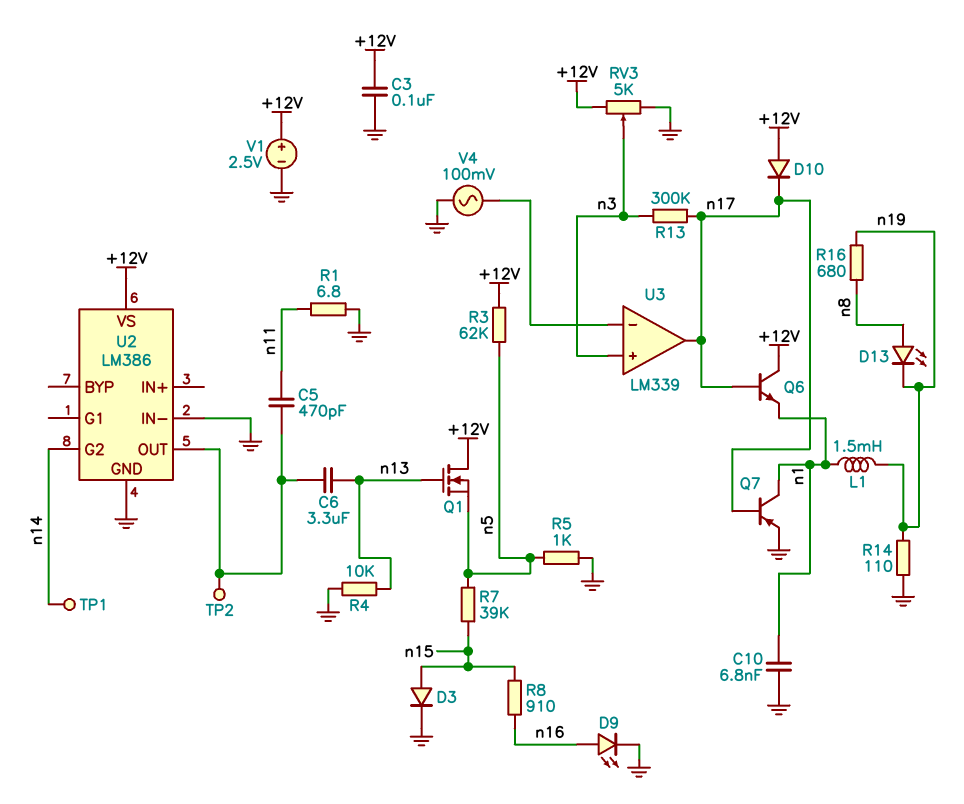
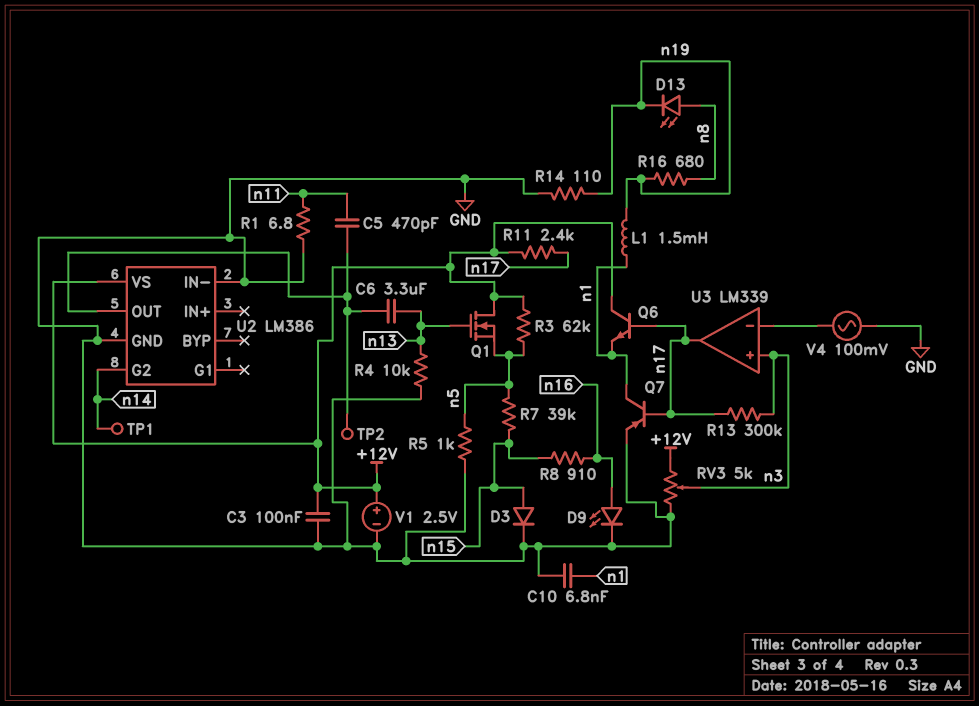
D10: diode (A +12V, K n17) -> none
R11: none -> 2.4k (+12V, n17)

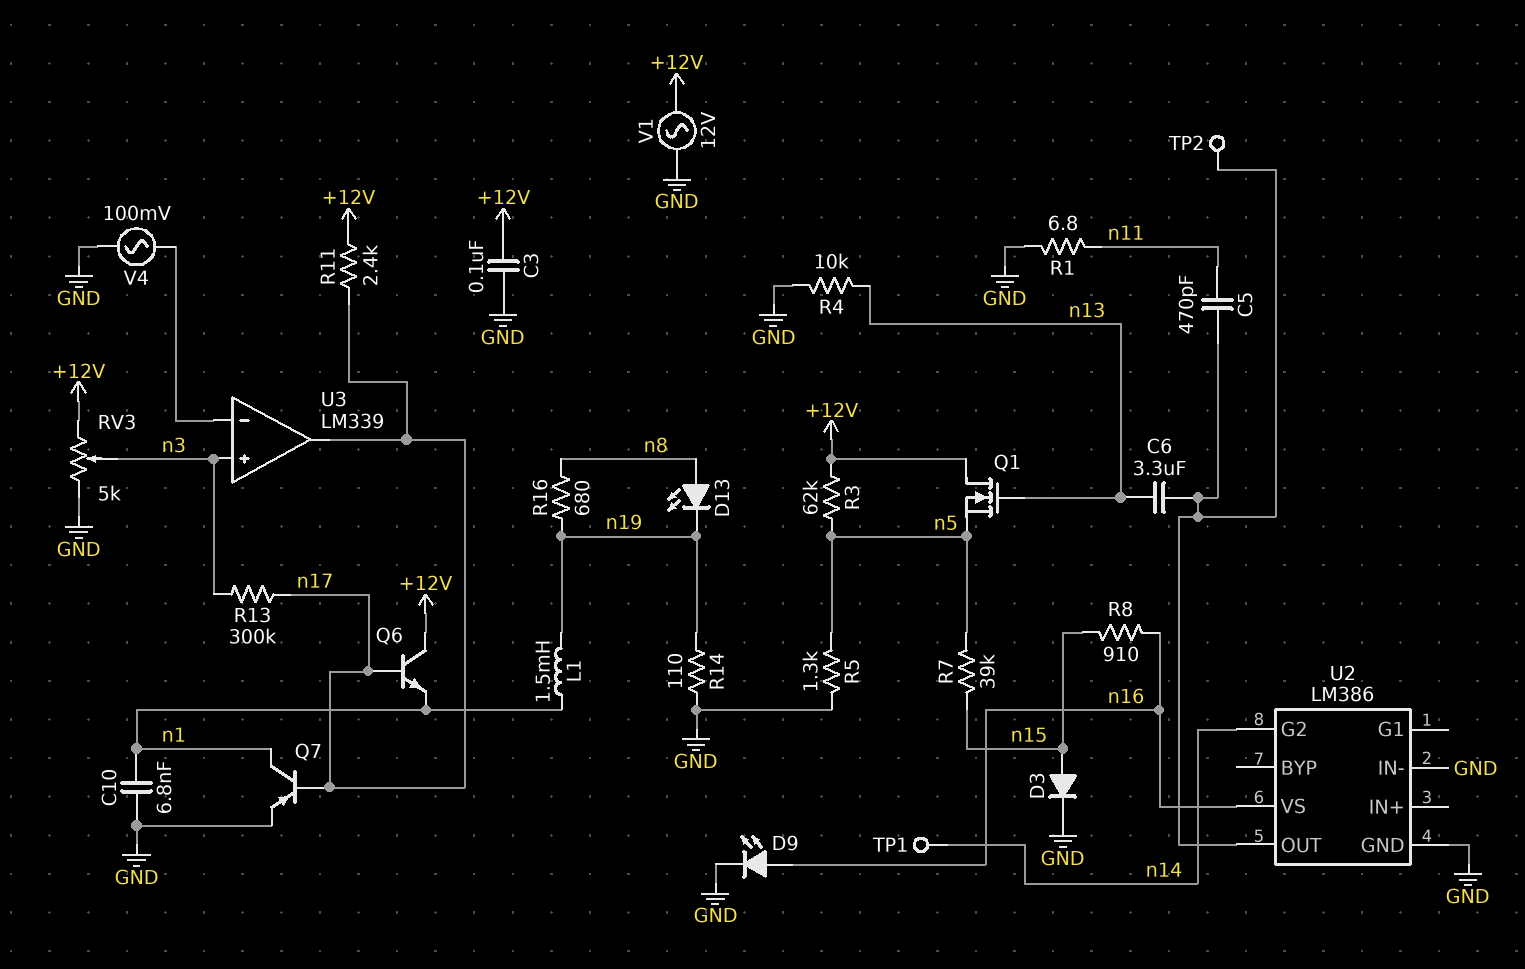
R5: 1k (GND, n5) -> 1.3k (GND, n5)
U2 pin VS: +12V -> n16
V1: 2.5V (plus +12V, minus GND) -> AC 12V (+12V, GND)

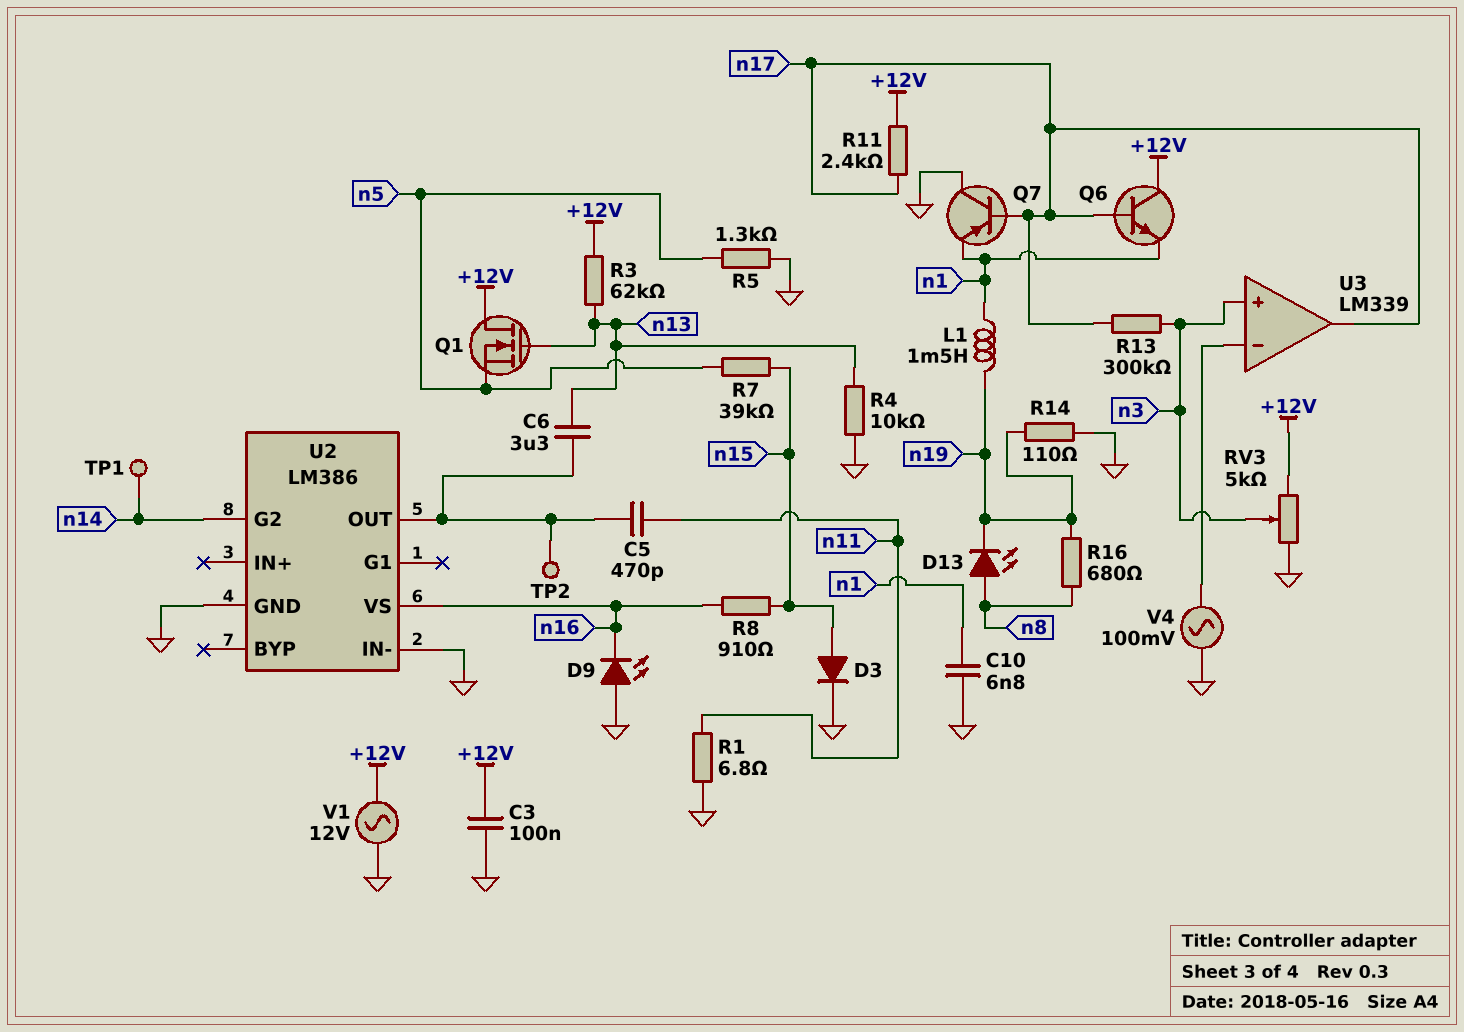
D9: LED (A n16, K GND) -> LED (A GND, K n16)
Q7: PNP (B n17, C n1, E GND) -> PNP (B n17, C GND, E n1)
R3: 62k (+12V, n5) -> 62k (+12V, n13)

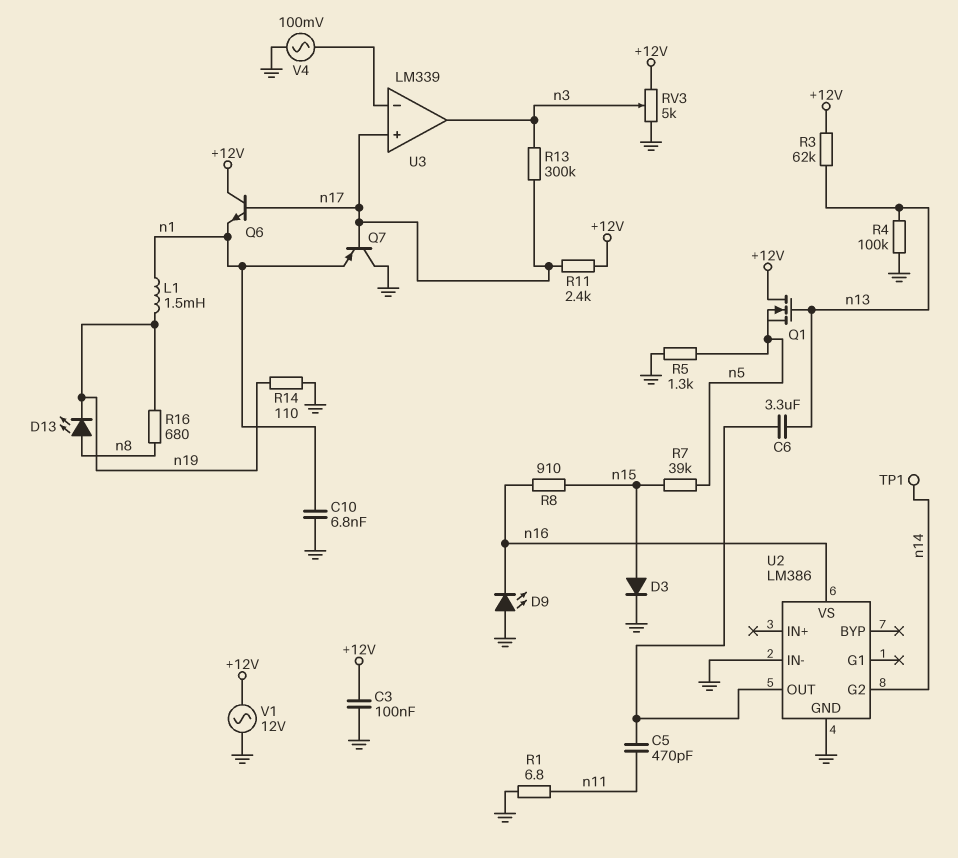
R4: 10k (GND, n13) -> 100k (GND, n13)
TP2: test point (U2/OUT) -> none
U3 pin in+: n3 -> n17
U3 pin out: n17 -> n3

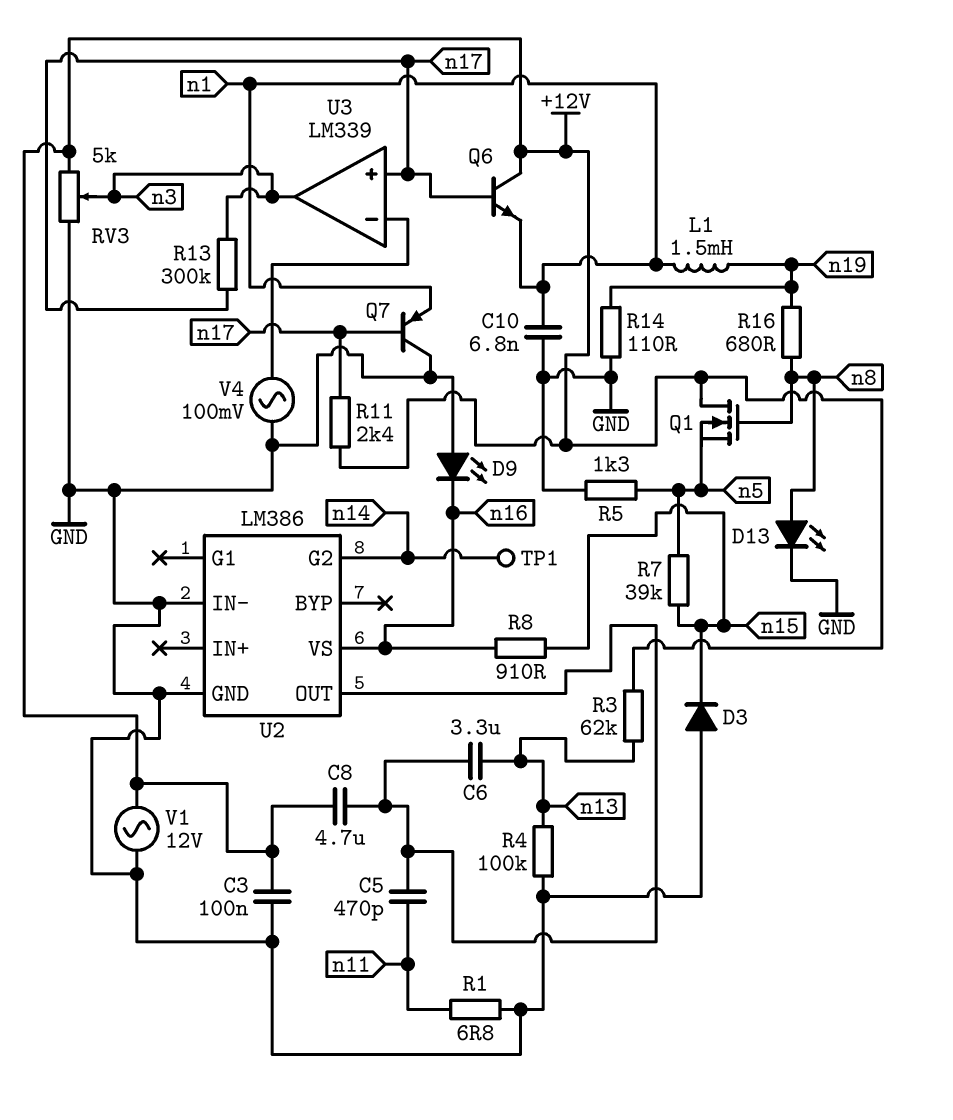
C8: none -> 4.7uF (+12V, U2/OUT)
D3: diode (A n15, K GND) -> diode (A GND, K n15)
D13: LED (A n8, K n19) -> LED (A n8, K GND)
Q1: NMOS (G n13, D +12V, S n5) -> NMOS (G n8, D +12V, S n5)

